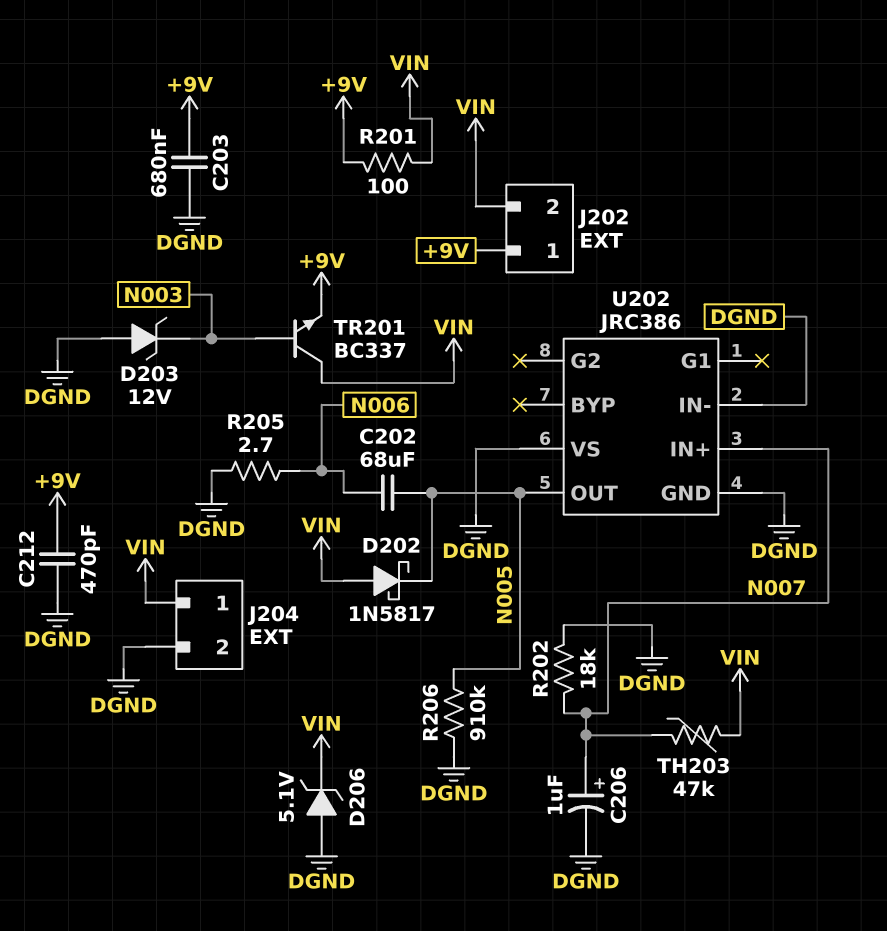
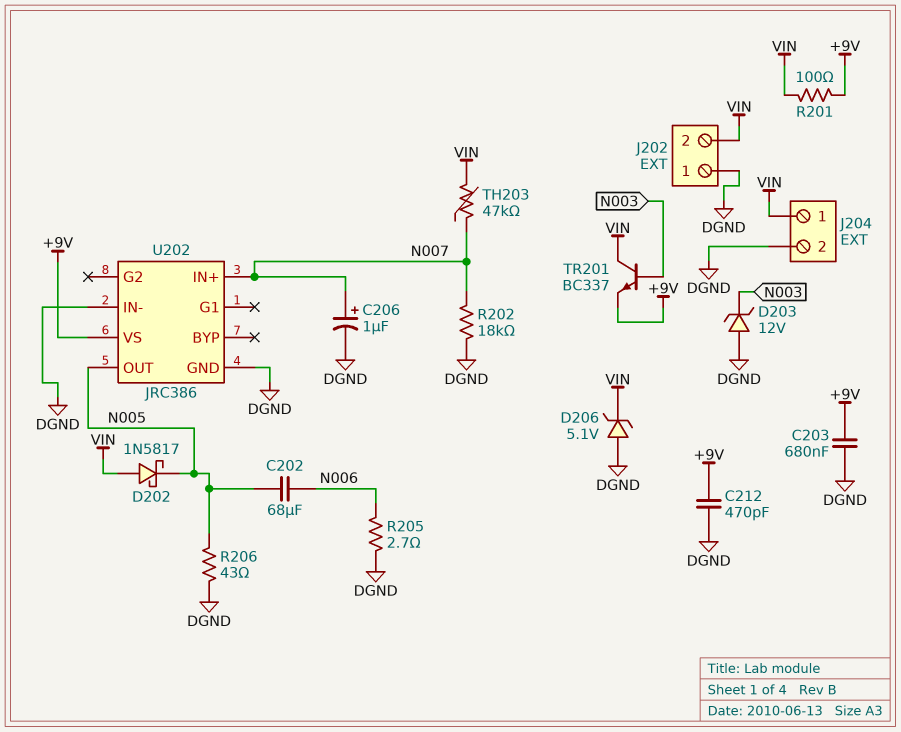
J202 pin 1: +9V -> DGND
R206: 910k (DGND, N005) -> 43 (DGND, N005)
U202 pin VS: DGND -> +9V

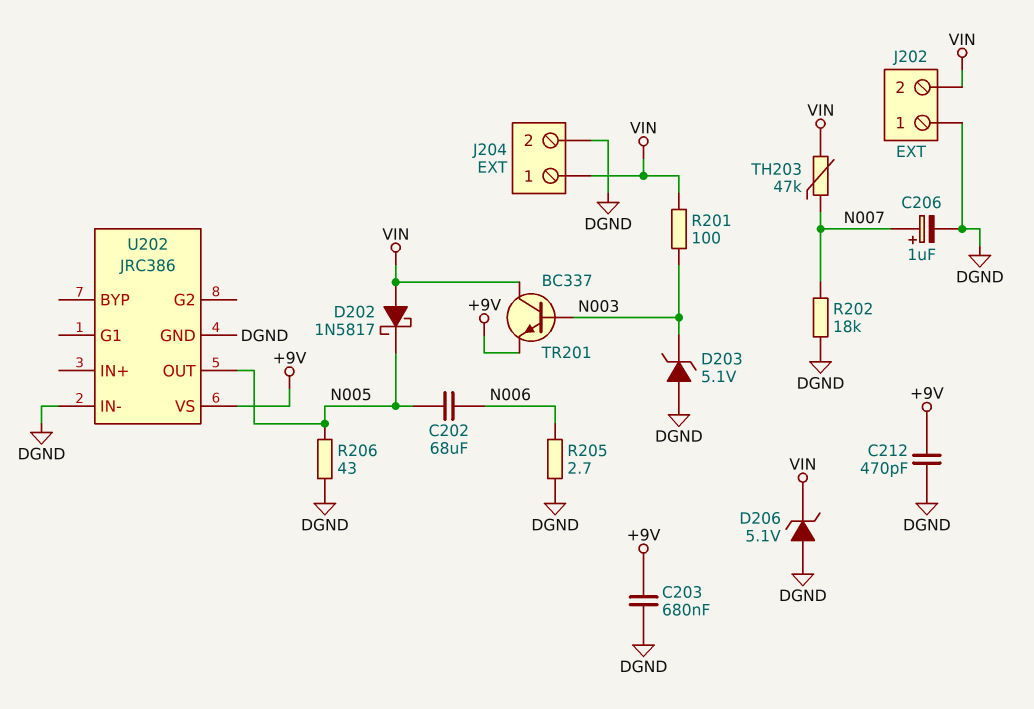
D203: zener 12V (A DGND, K N003) -> zener 5.1V (A DGND, K N003)
R201: 100 (+9V, VIN) -> 100 (N003, VIN)
U202 pin IN+: N007 -> none

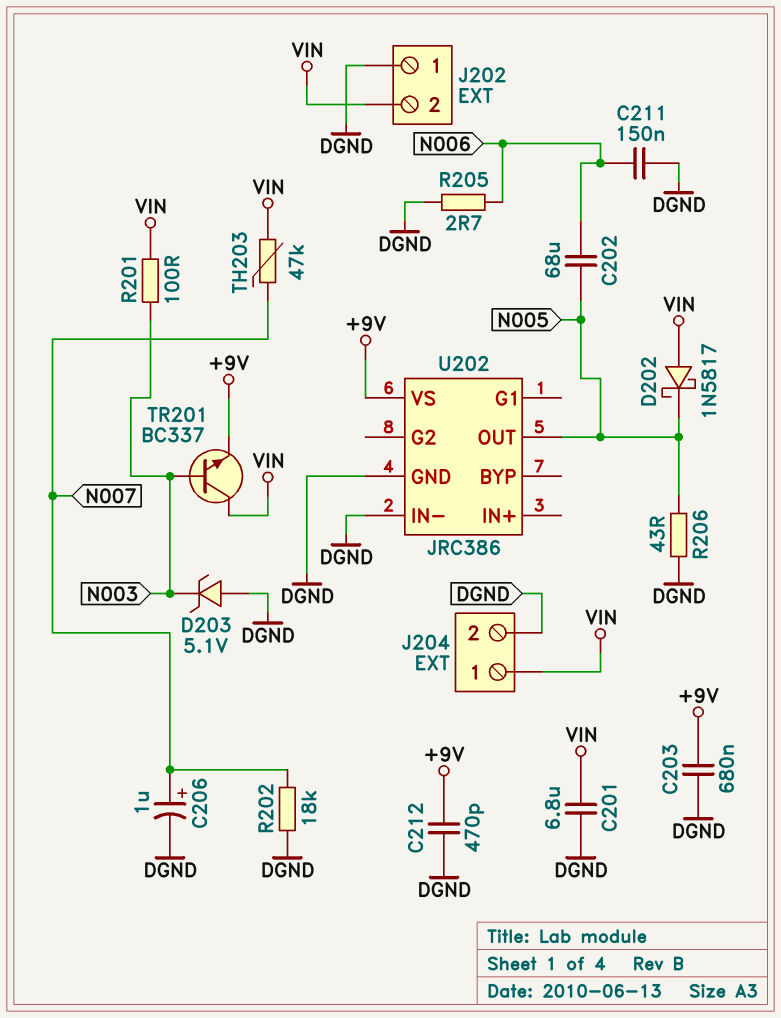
C201: none -> 6.8uF (DGND, VIN)
C211: none -> 150nF (DGND, N006)
D206: zener 5.1V (A DGND, K VIN) -> none

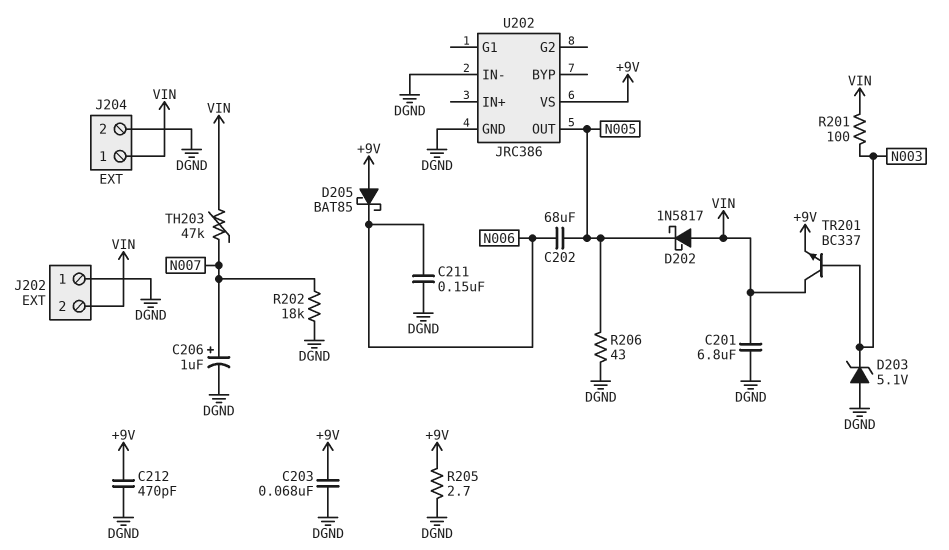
C203: 680nF (+9V, DGND) -> 68nF (+9V, DGND)
D205: none -> schottky BAT85 (A +9V, K N006)
R205: 2.7 (DGND, N006) -> 2.7 (+9V, DGND)

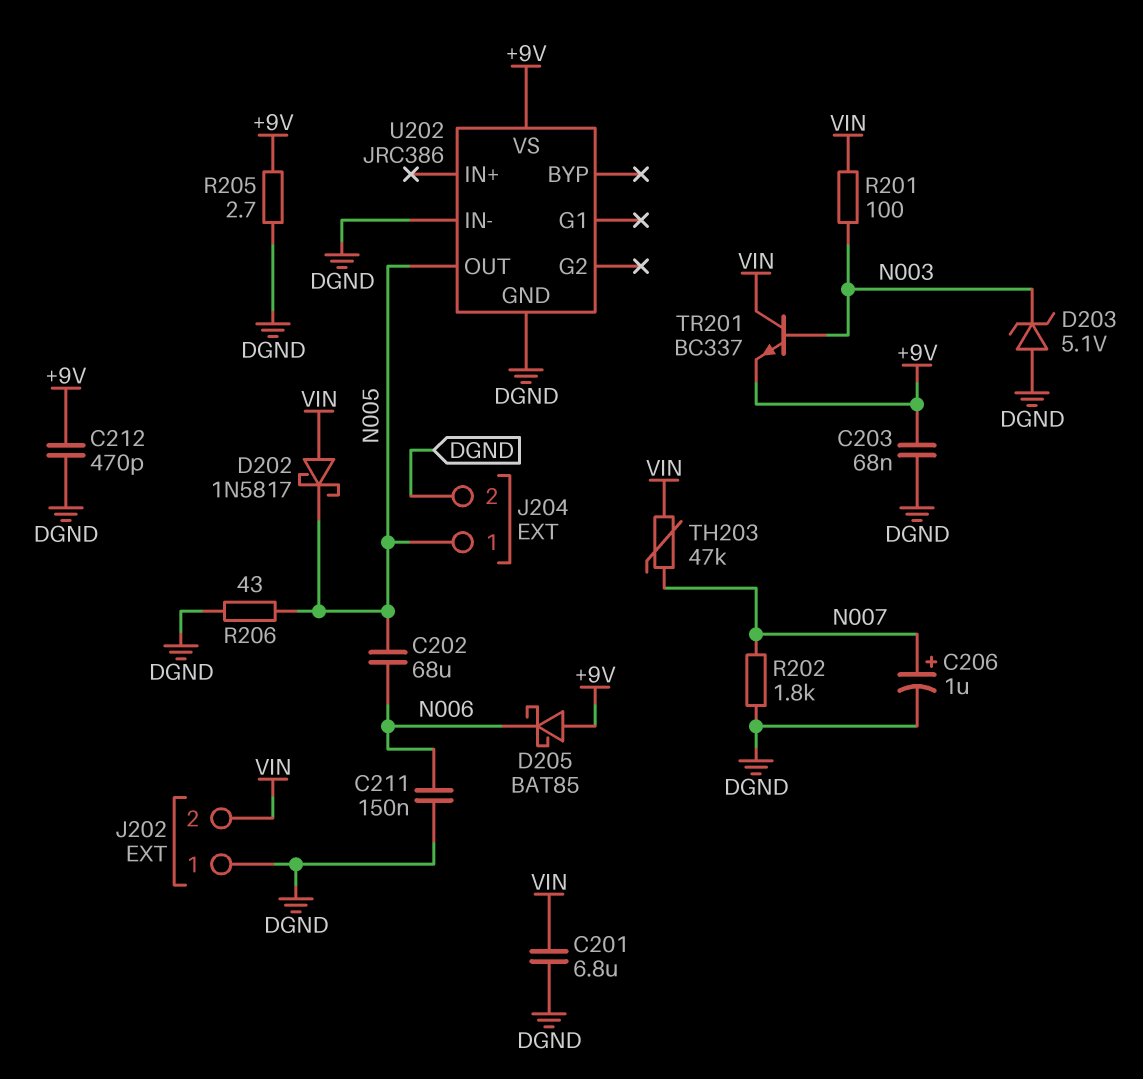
J204 pin 1: VIN -> N005
R202: 18k (DGND, N007) -> 1.8k (DGND, N007)

